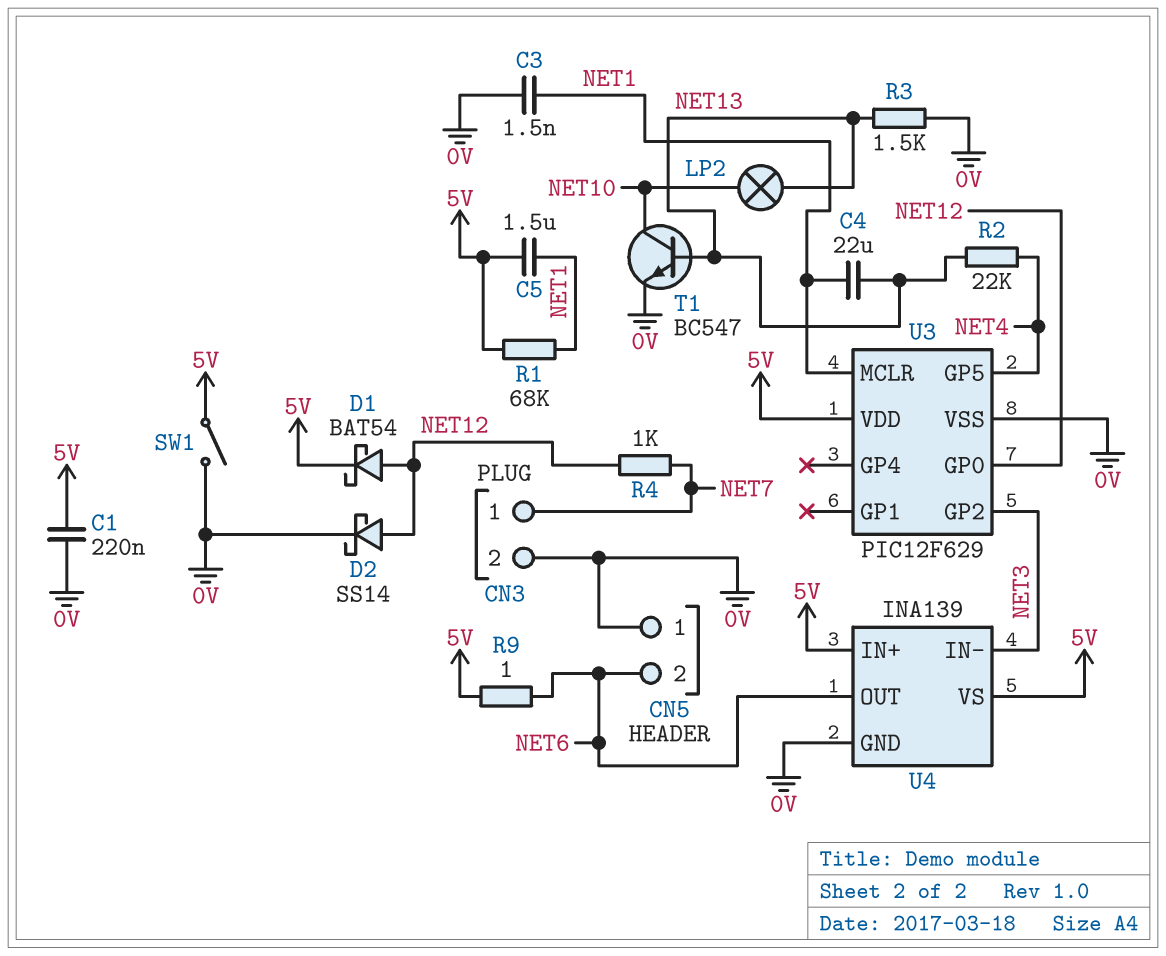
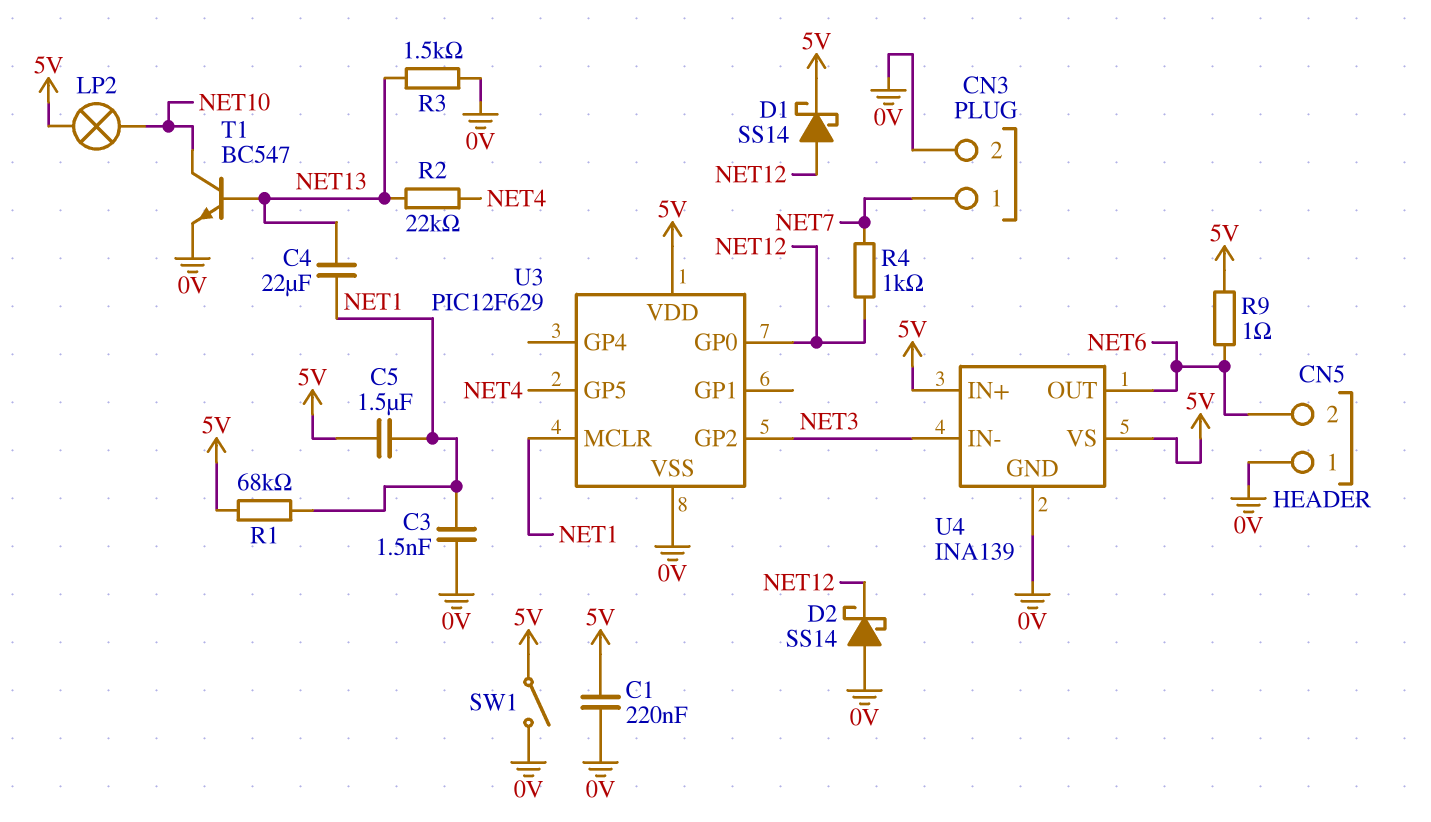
D1: schottky BAT54 (A NET12, K 5V) -> schottky SS14 (A NET12, K 5V)
D2: schottky SS14 (A NET12, K 0V) -> schottky SS14 (A 0V, K NET12)
LP2: lamp (NET10, NET13) -> lamp (5V, NET10)

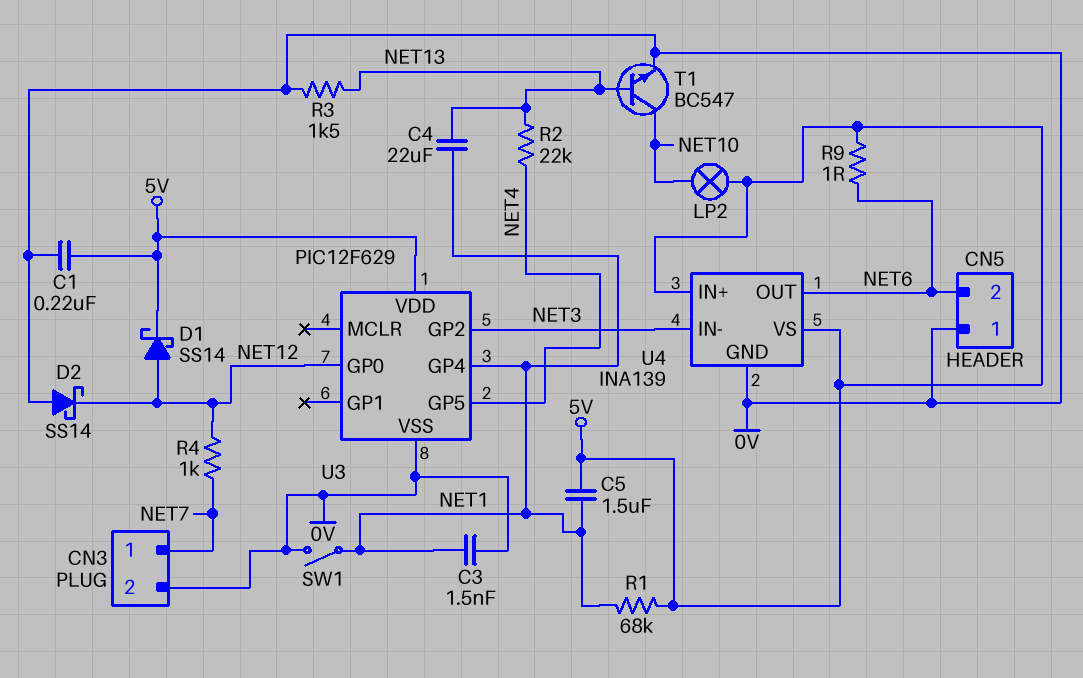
SW1: switch (0V, 5V) -> switch (0V, NET1)
U3 pin GP4: none -> NET1
U3 pin MCLR: NET1 -> none

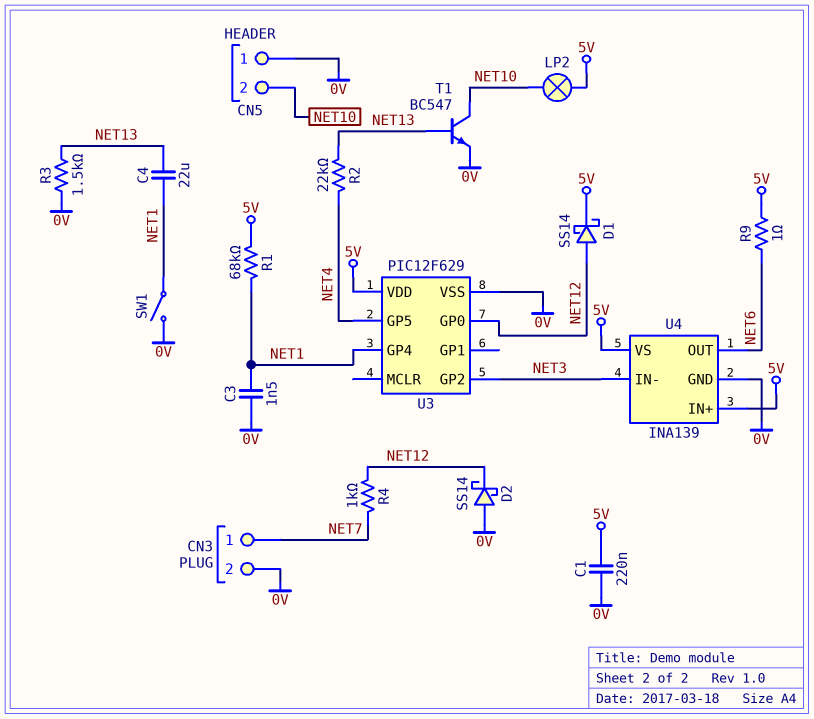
C5: 1.5uF (5V, NET1) -> none
CN5 pin 2: NET6 -> NET10

